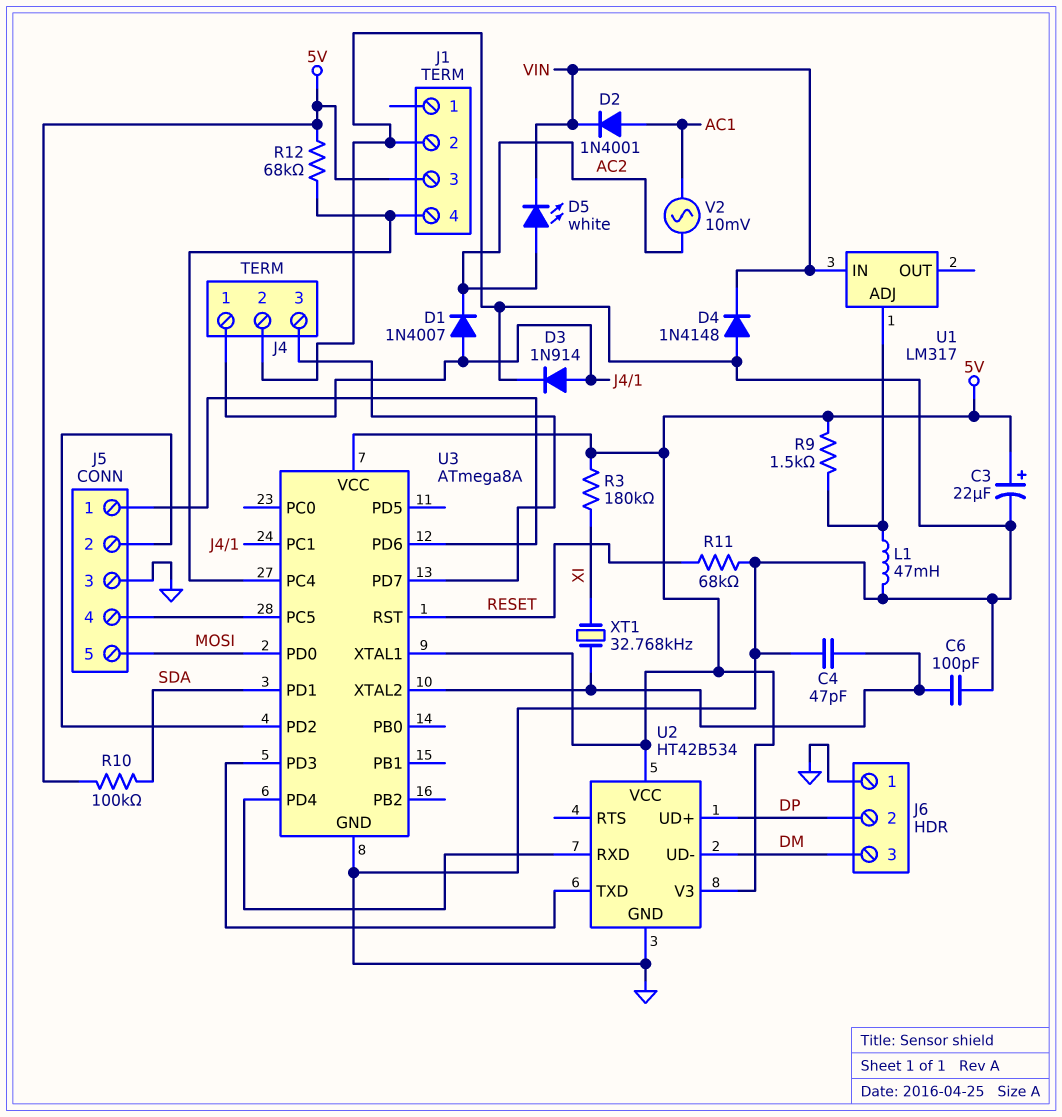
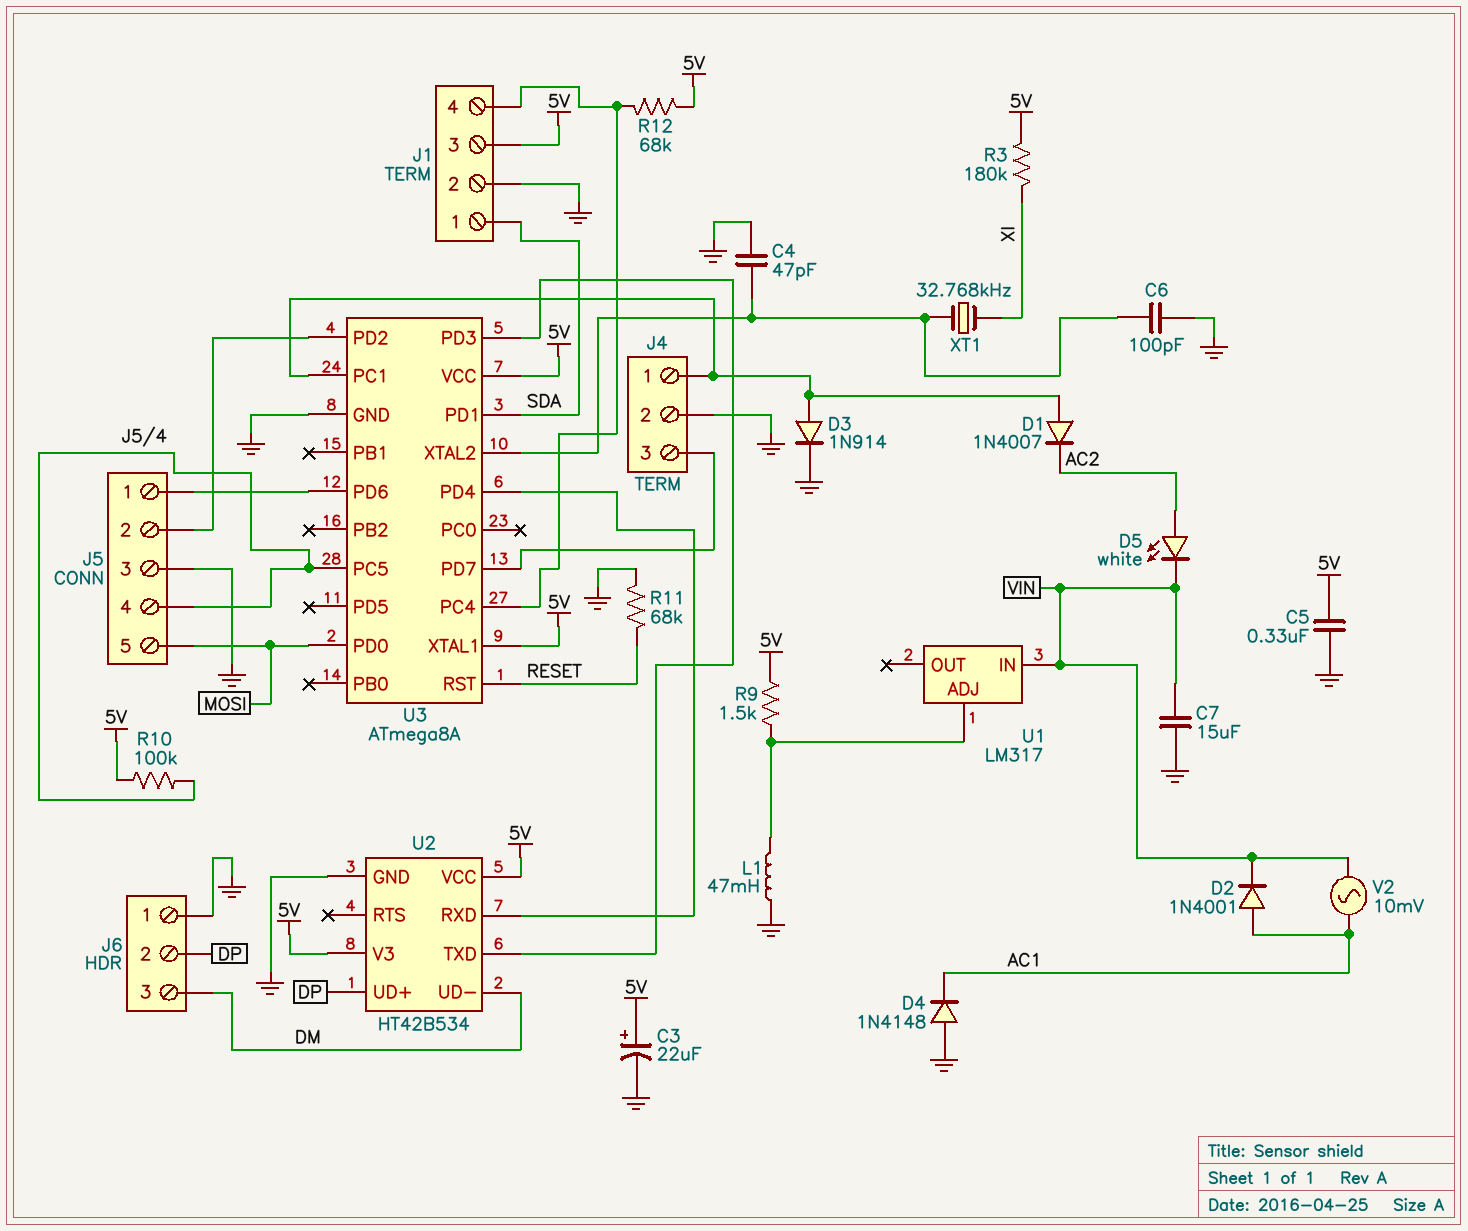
C5: none -> 330nF (5V, GND)
C7: none -> 15uF (GND, VIN)
D4: diode 1N4148 (A GND, K VIN) -> diode 1N4148 (A GND, K AC1)
J1 pin 1: none -> SDA
R10: 100k (5V, SDA) -> 100k (5V, J5/4)
V2: AC 10mV (AC1, AC2) -> AC 10mV (AC1, VIN)

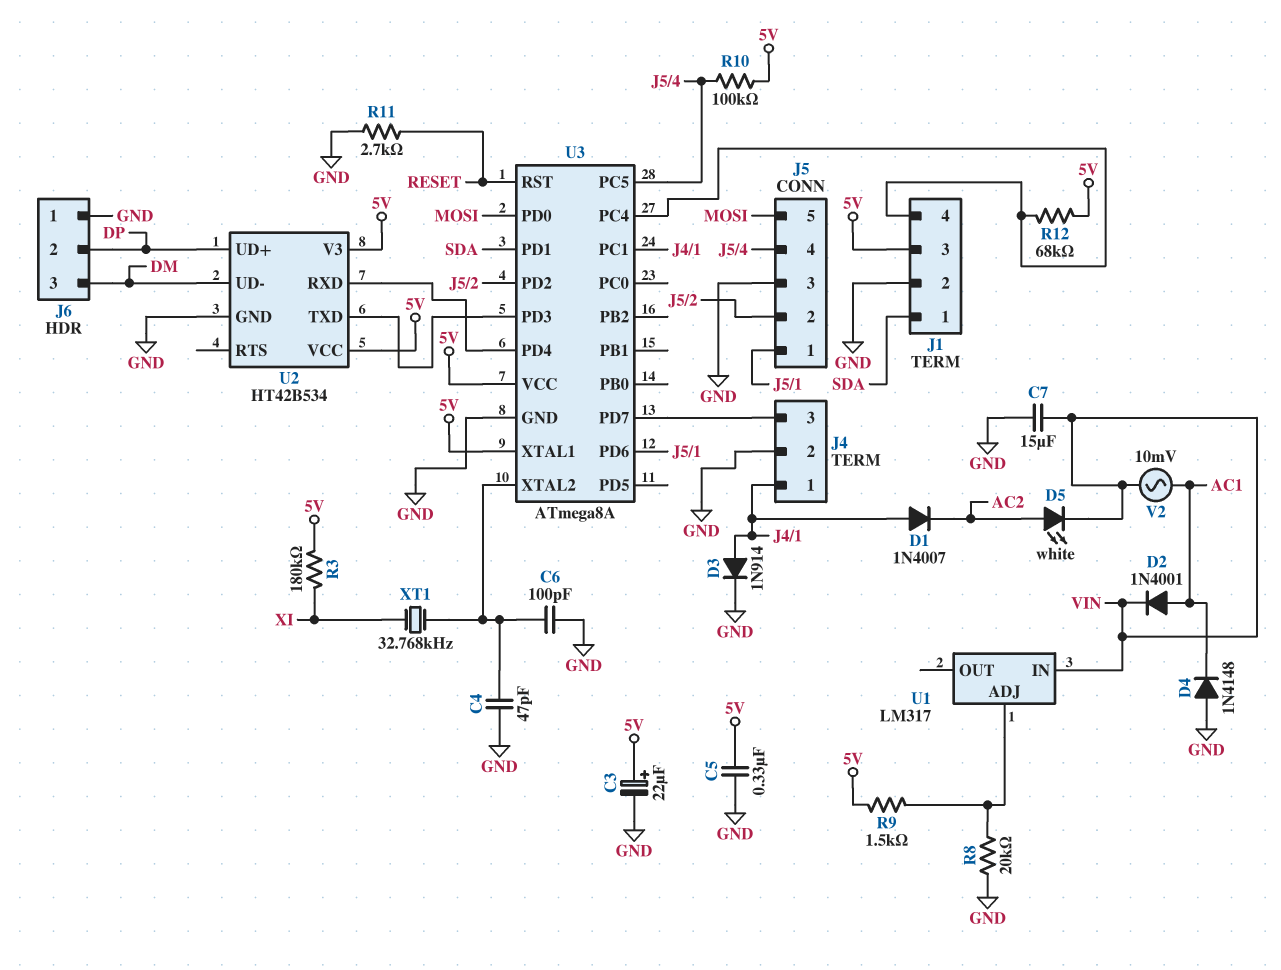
L1: 47mH (GND, U1/ADJ) -> none
R8: none -> 20k (GND, U1/ADJ)
R11: 68k (GND, RESET) -> 2.7k (GND, RESET)

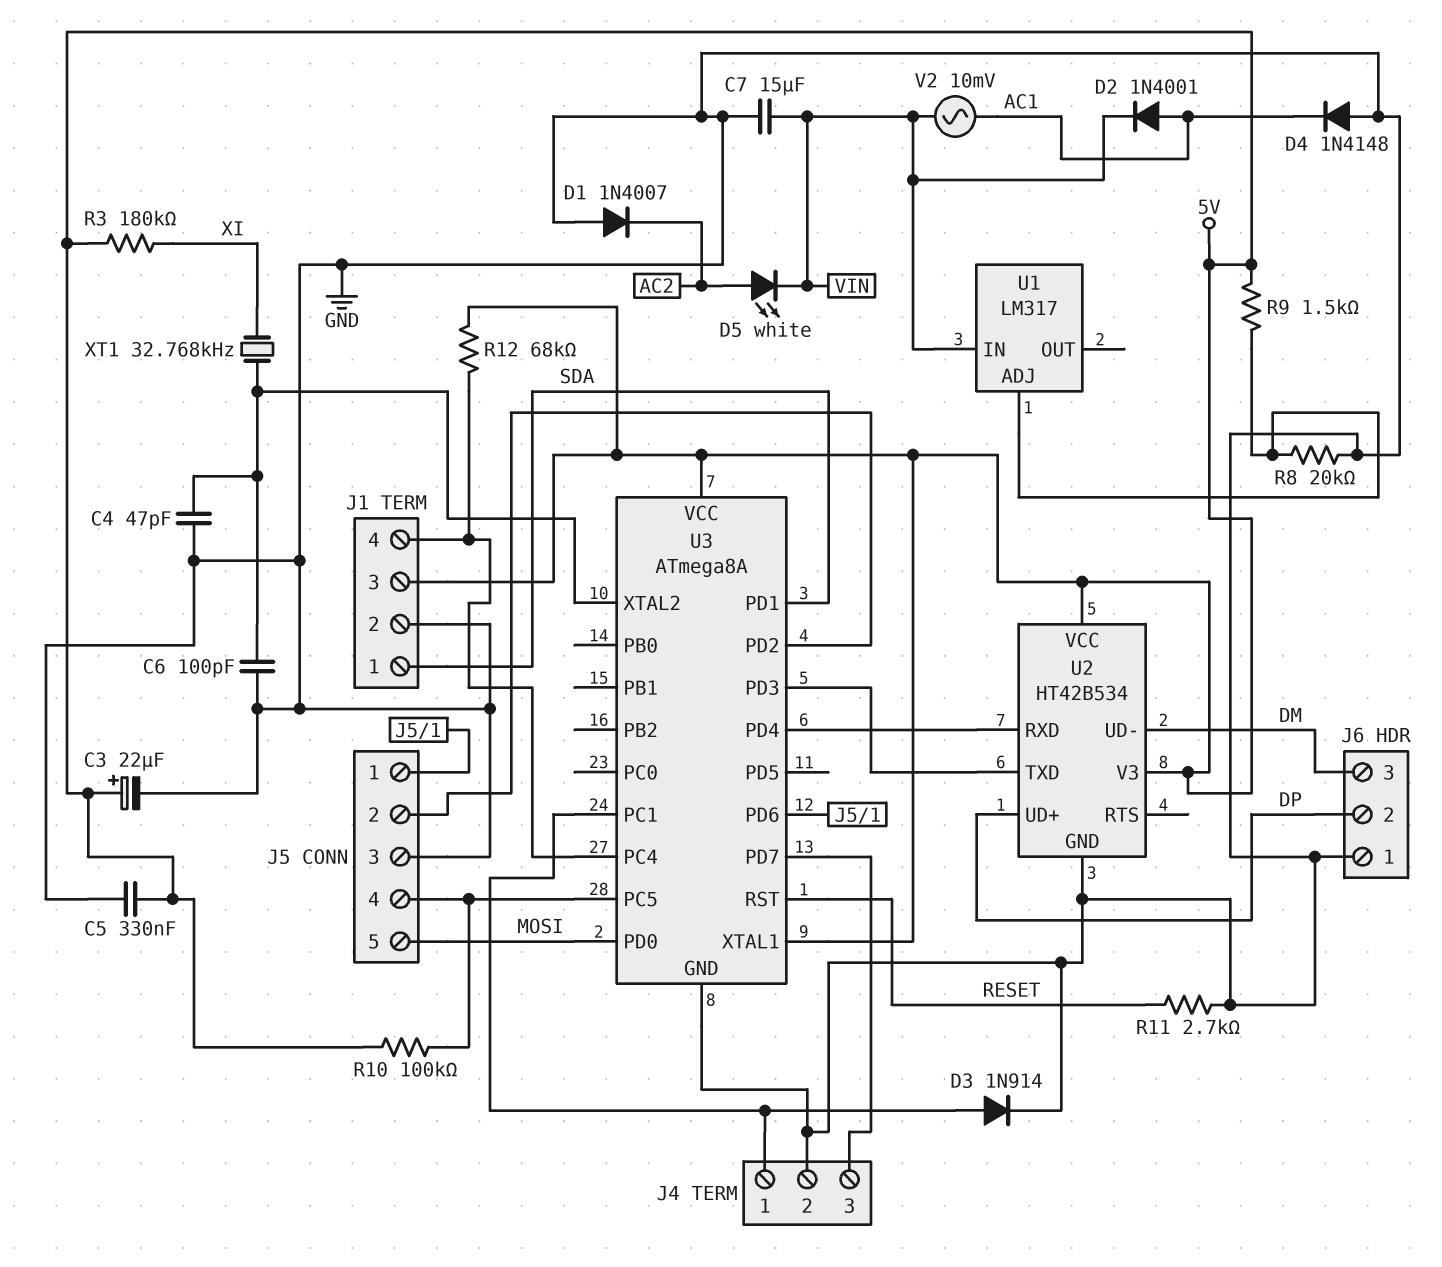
D1: diode 1N4007 (A J4/1, K AC2) -> diode 1N4007 (A GND, K AC2)

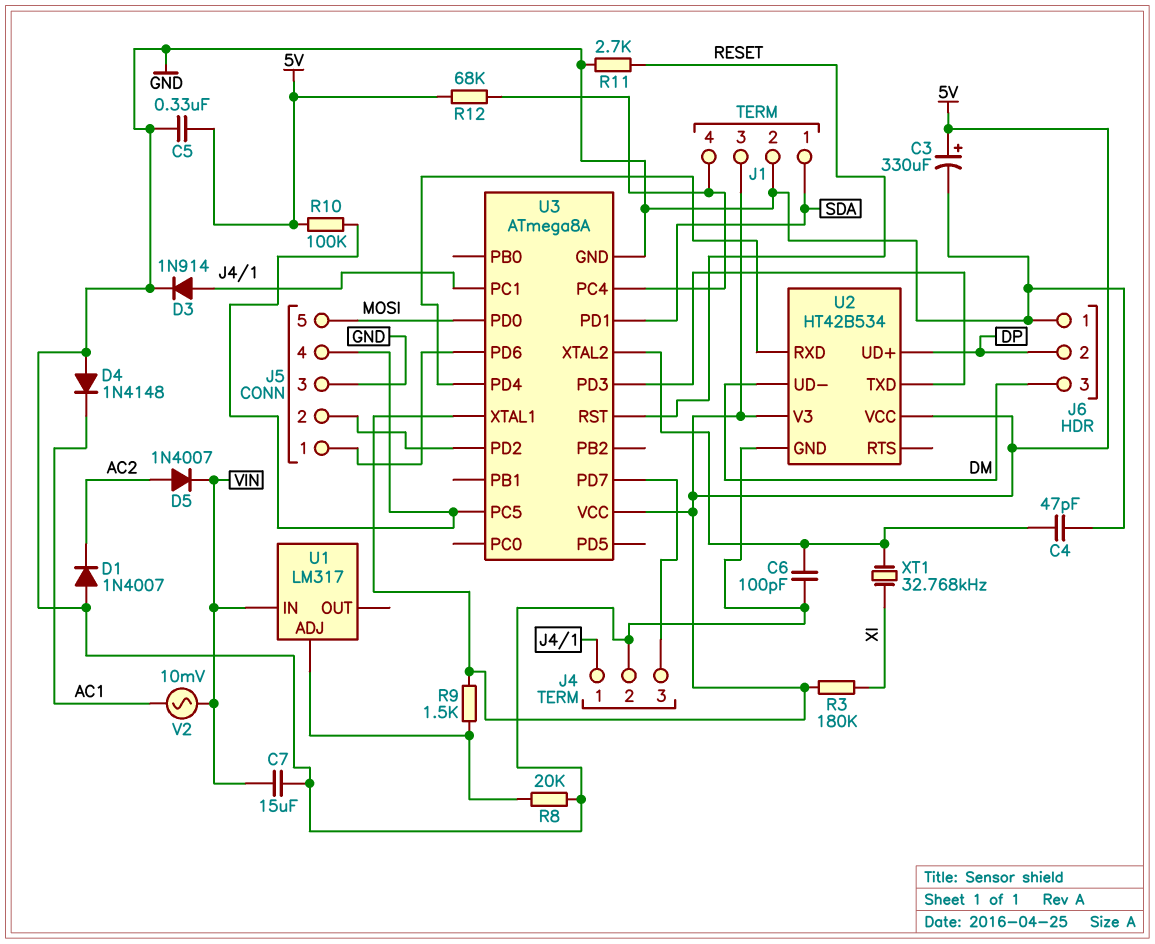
C3: 22uF (plus 5V, minus GND) -> 330uF (plus 5V, minus GND)
D2: diode 1N4001 (A AC1, K VIN) -> none
D5: LED white (A AC2, K VIN) -> diode 1N4007 (A AC2, K VIN)

